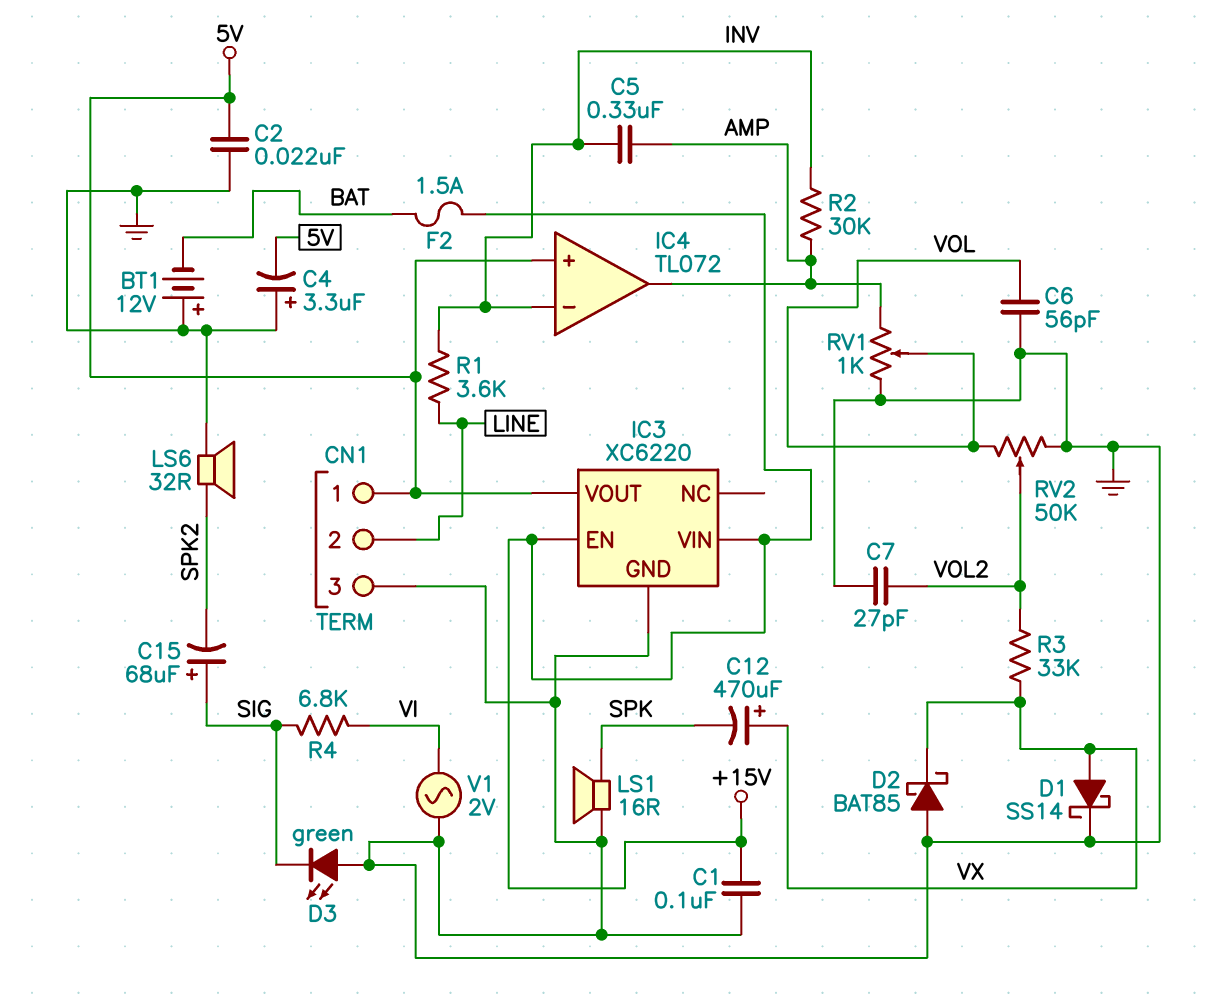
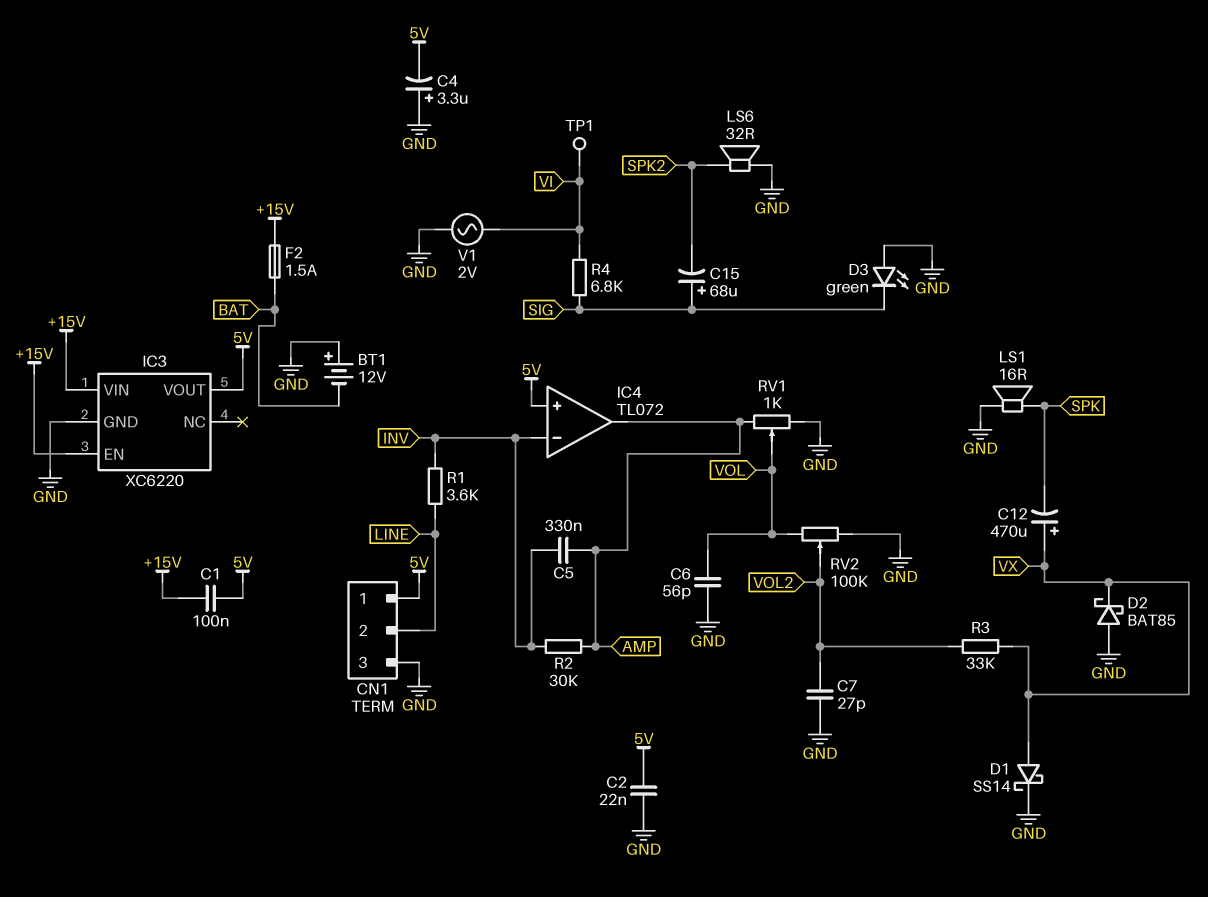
C1: 100nF (+15V, GND) -> 100nF (+15V, 5V)
RV2: 50k (GND, VOL, wiper VOL2) -> 100k (GND, VOL, wiper VOL2)
TP1: none -> test point (VI)

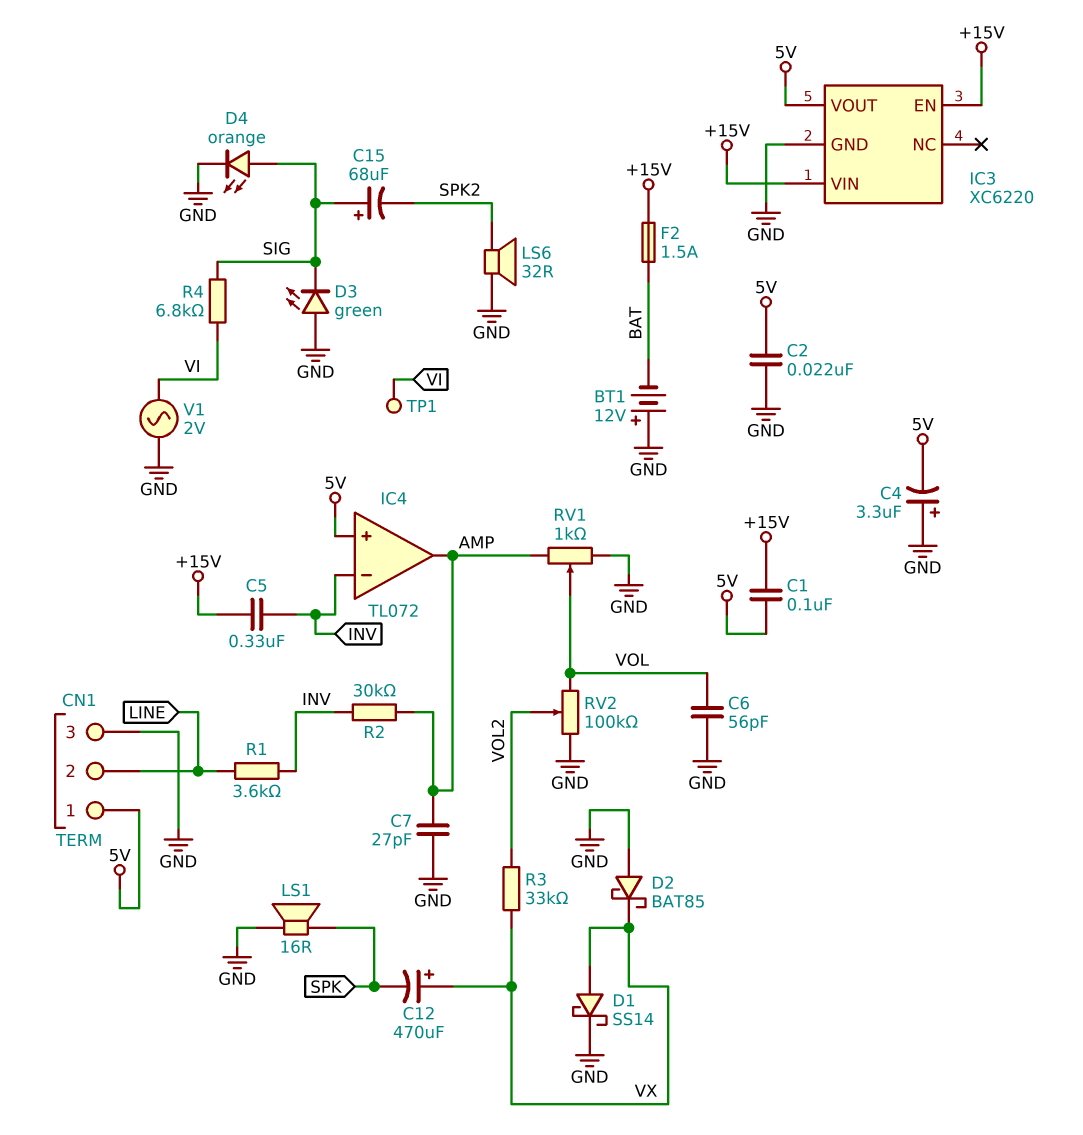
C5: 330nF (AMP, INV) -> 330nF (+15V, INV)
C7: 27pF (GND, VOL2) -> 27pF (AMP, GND)
D4: none -> LED orange (A SIG, K GND)

